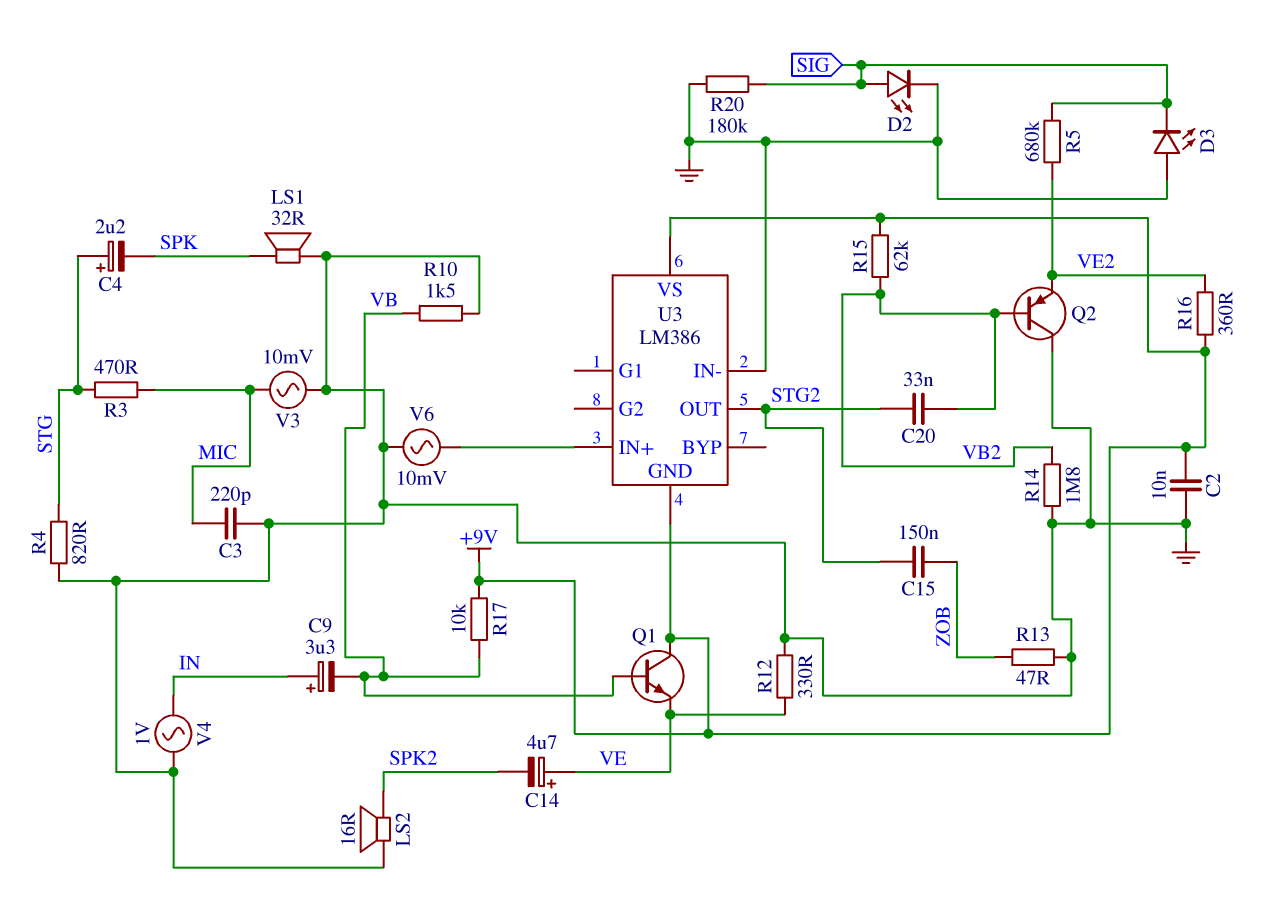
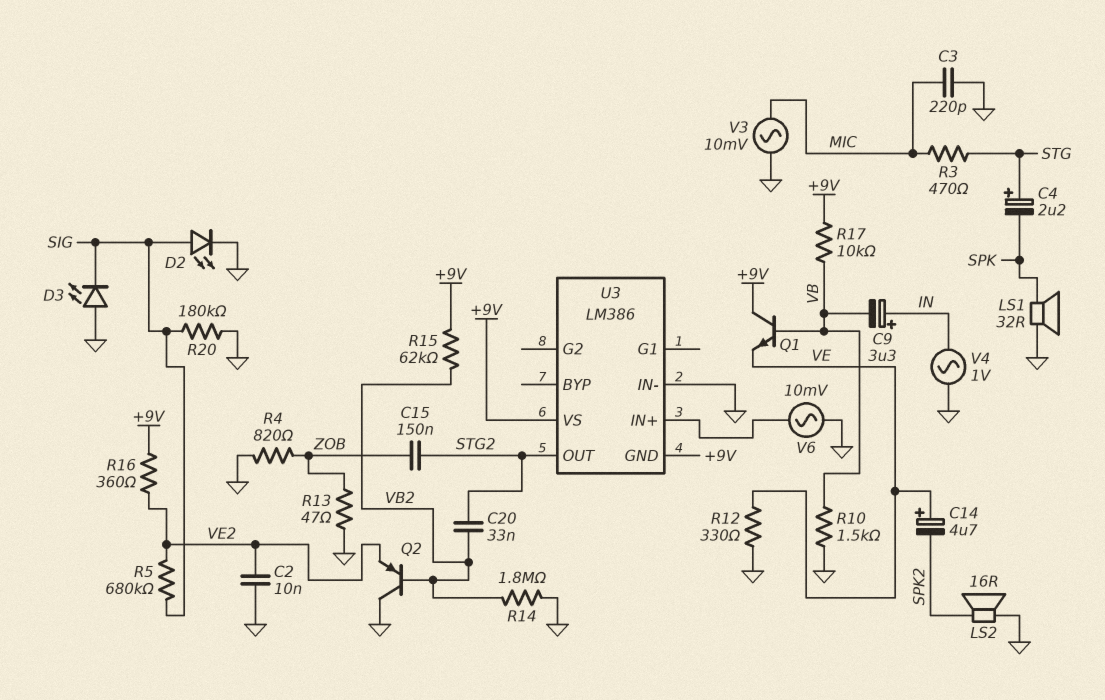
C2: 10nF (+9V, GND) -> 10nF (GND, VE2)
R4: 820 (GND, STG) -> 820 (GND, ZOB)

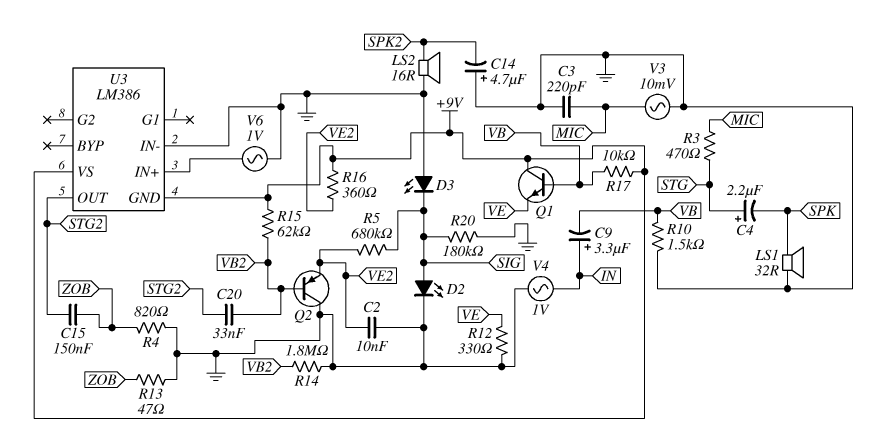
C14: 4.7uF (plus VE, minus SPK2) -> 4.7uF (plus GND, minus SPK2)
V6: AC 10mV (GND, U3/IN+) -> AC 1V (GND, U3/IN+)

